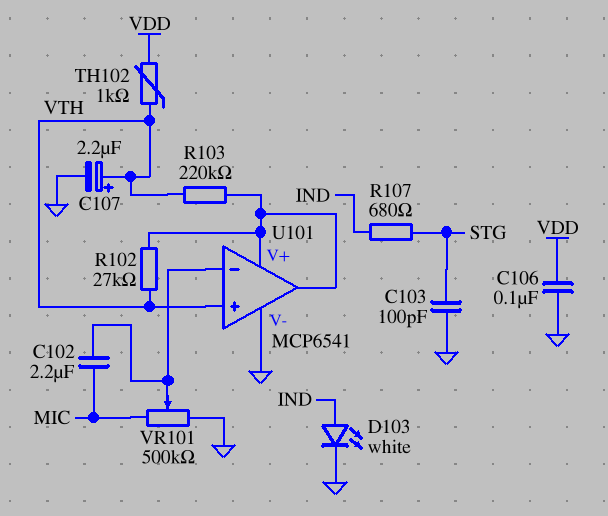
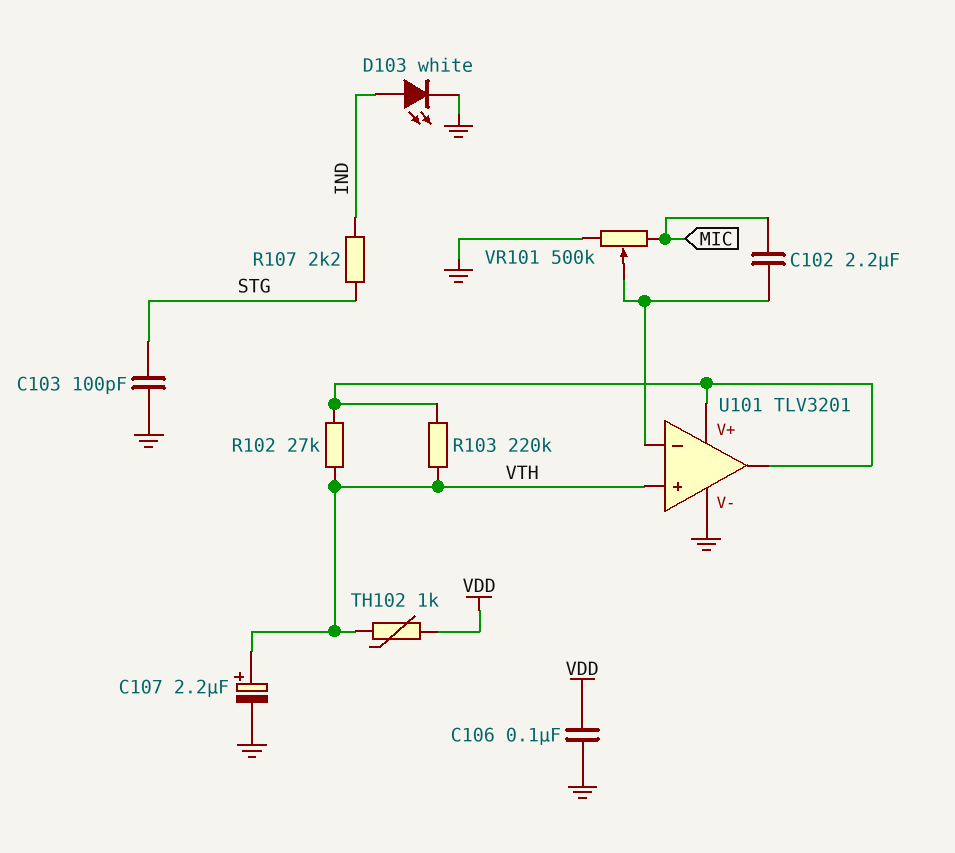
R107: 680 (IND, STG) -> 2.2k (IND, STG)
U101: MCP6541 -> TLV3201

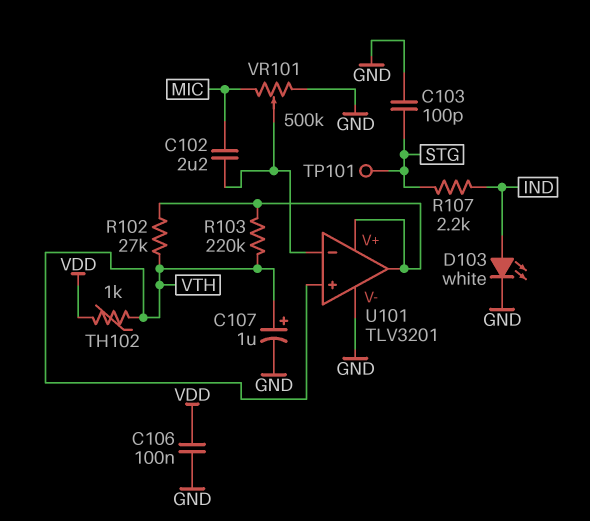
C107: 2.2uF (plus VTH, minus GND) -> 1uF (plus VTH, minus GND)
TP101: none -> test point (STG)

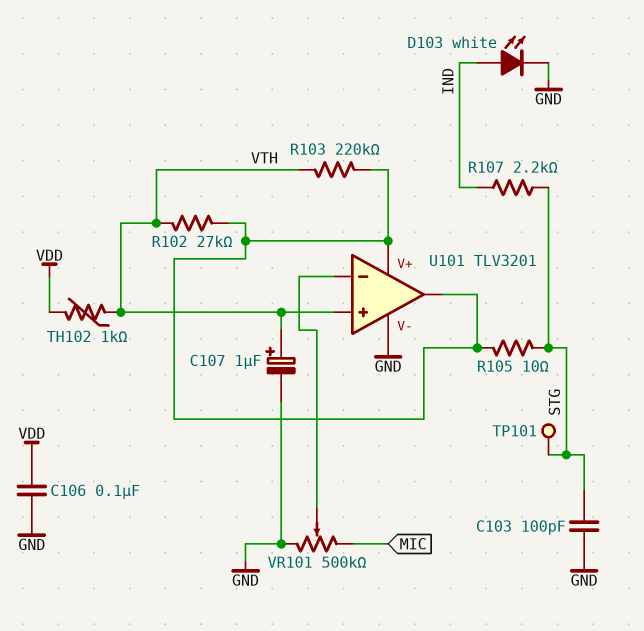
C102: 2.2uF (MIC, U101/in-) -> none
R105: none -> 10 (STG, U101/V+)

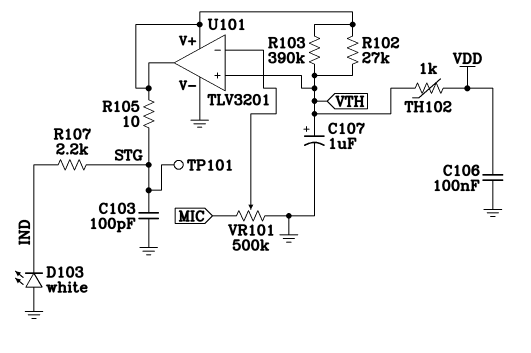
D103: LED white (A IND, K GND) -> LED white (A GND, K IND)
R103: 220k (U101/V+, VTH) -> 390k (U101/V+, VTH)

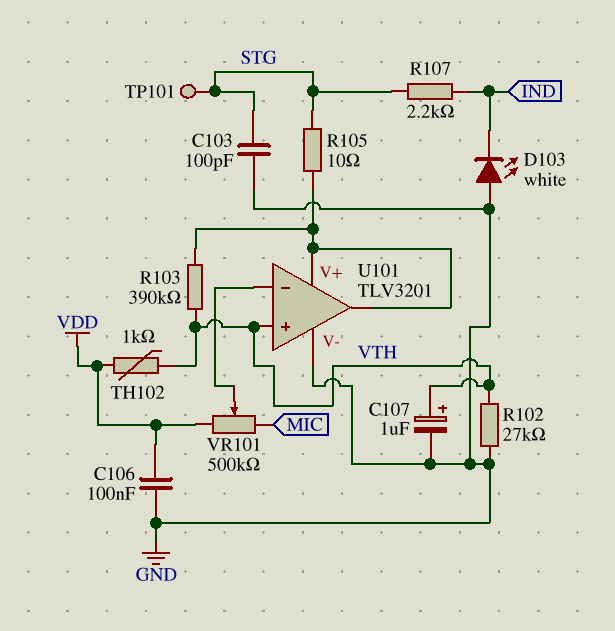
R102: 27k (U101/V+, VTH) -> 27k (GND, VTH)
VR101: 500k (GND, MIC, wiper U101/in-) -> 500k (MIC, VDD, wiper U101/in-)

